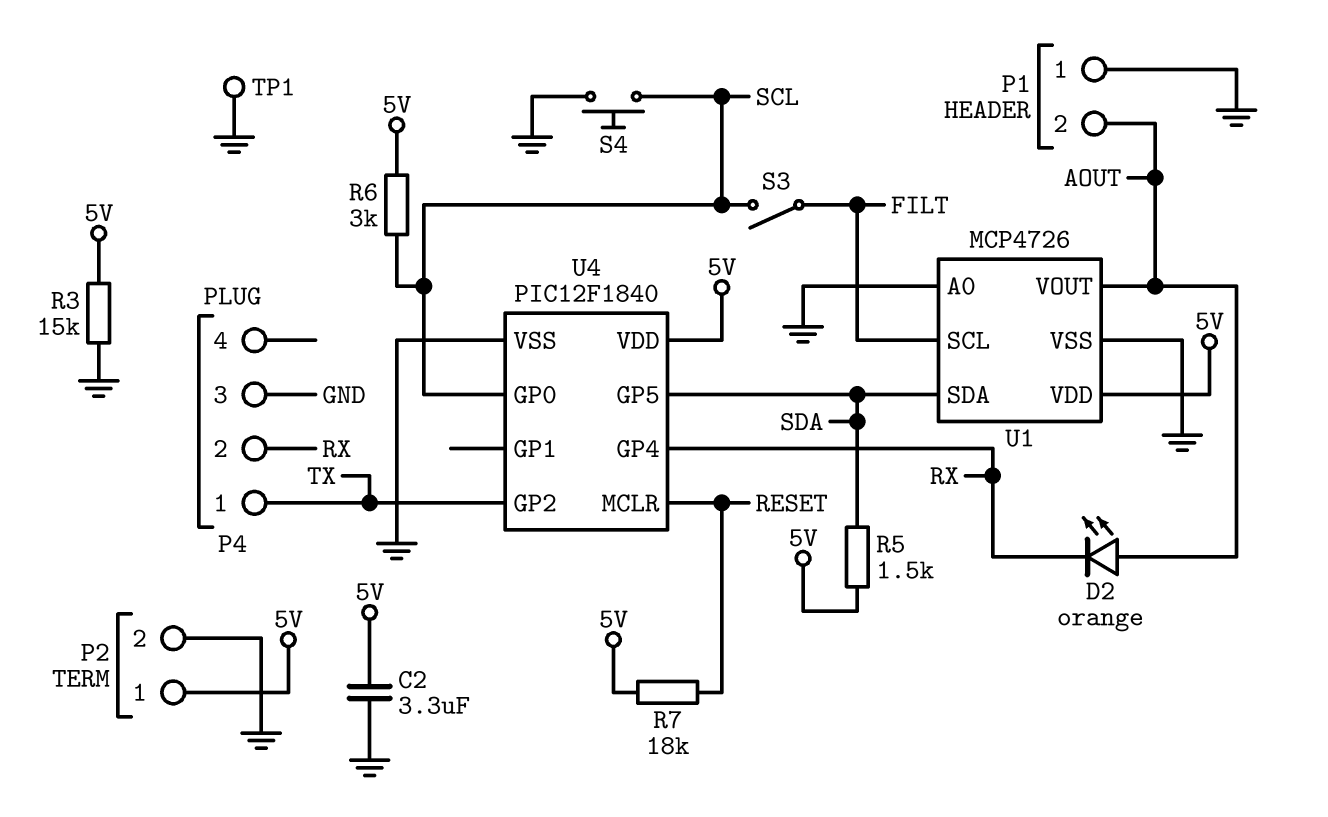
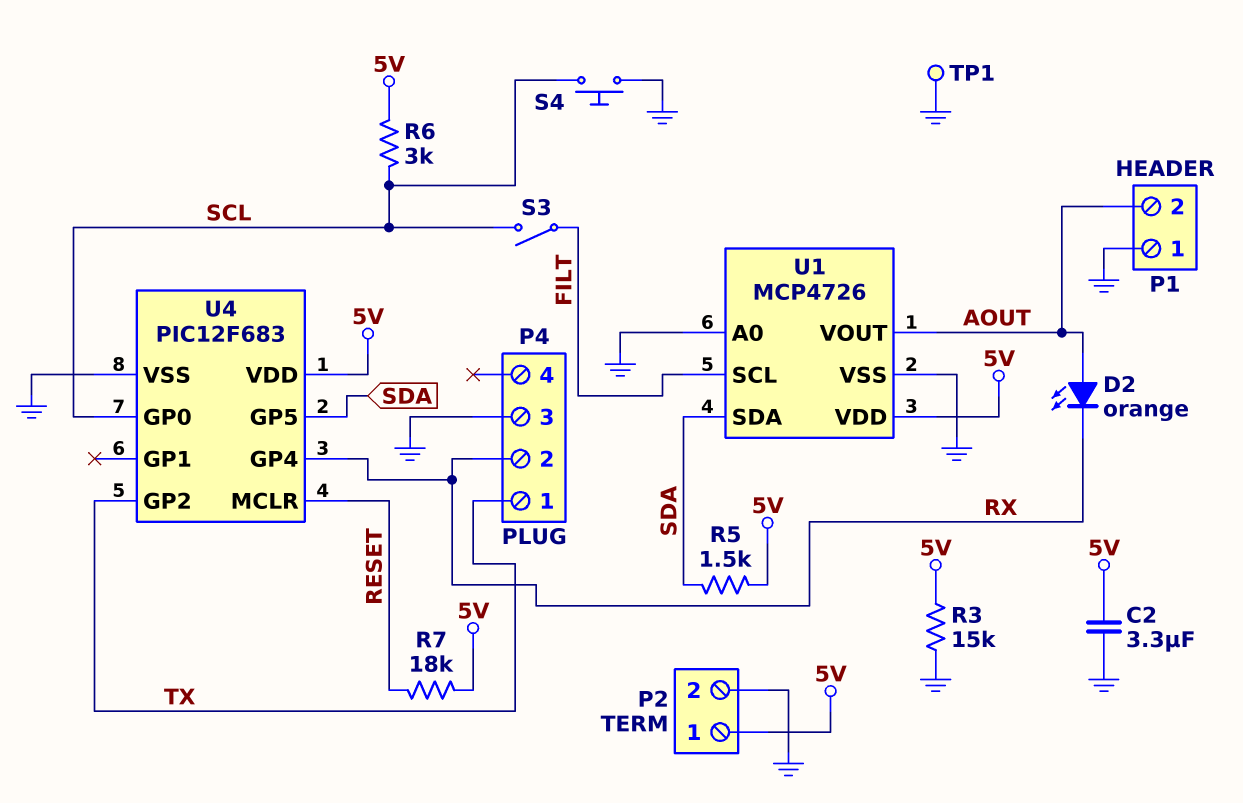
U4: PIC12F1840 -> PIC12F683

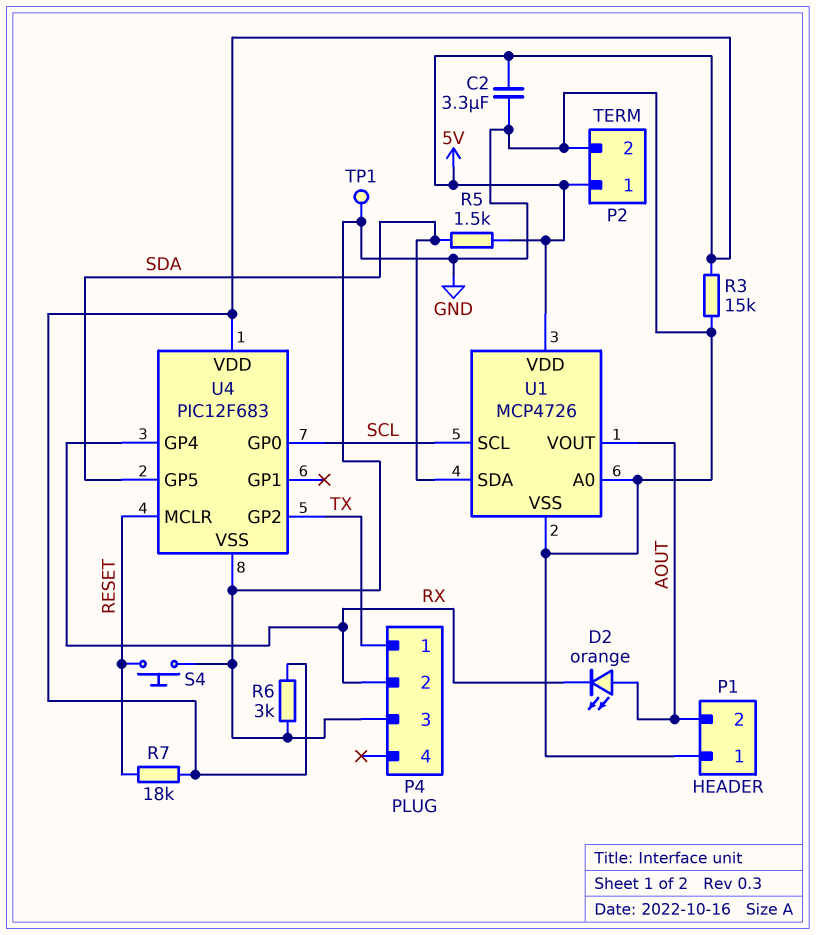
R6: 3k (5V, SCL) -> 3k (5V, GND)
S3: switch (FILT, SCL) -> none
S4: button (GND, SCL) -> button (GND, RESET)
U1 pin SCL: FILT -> SCL

